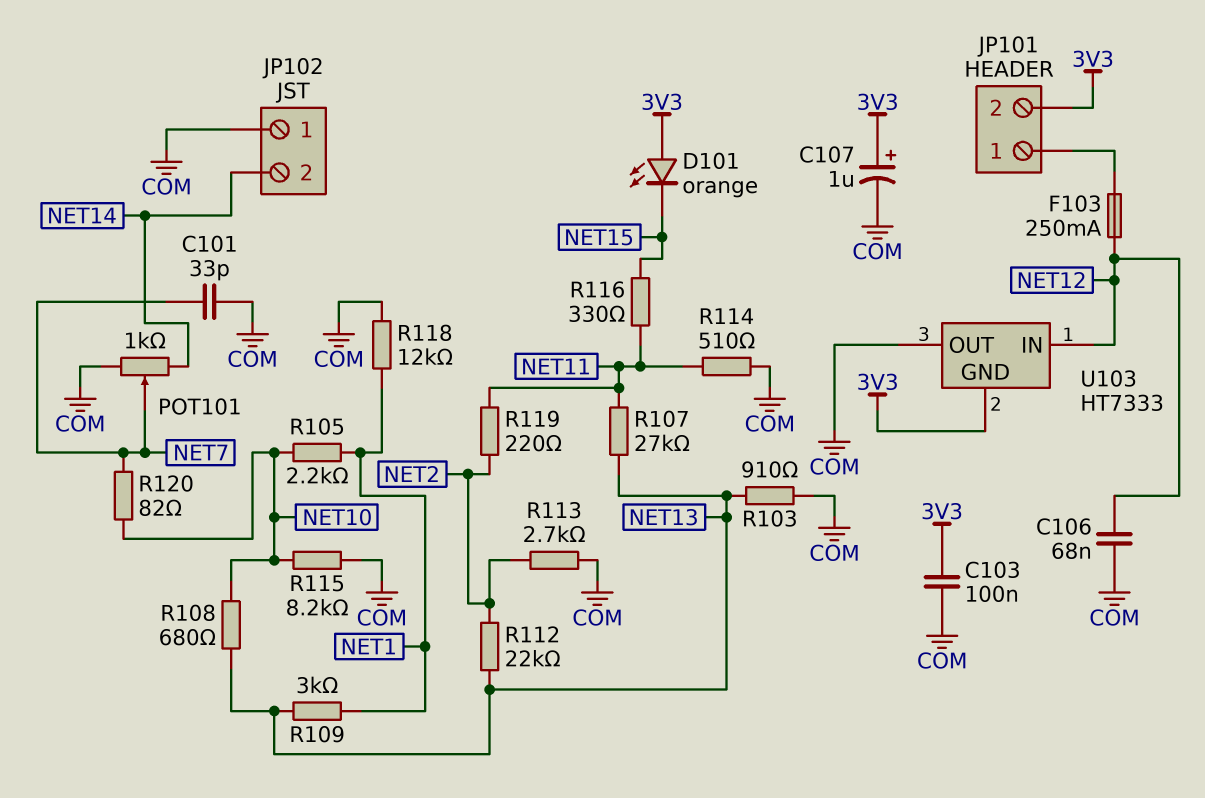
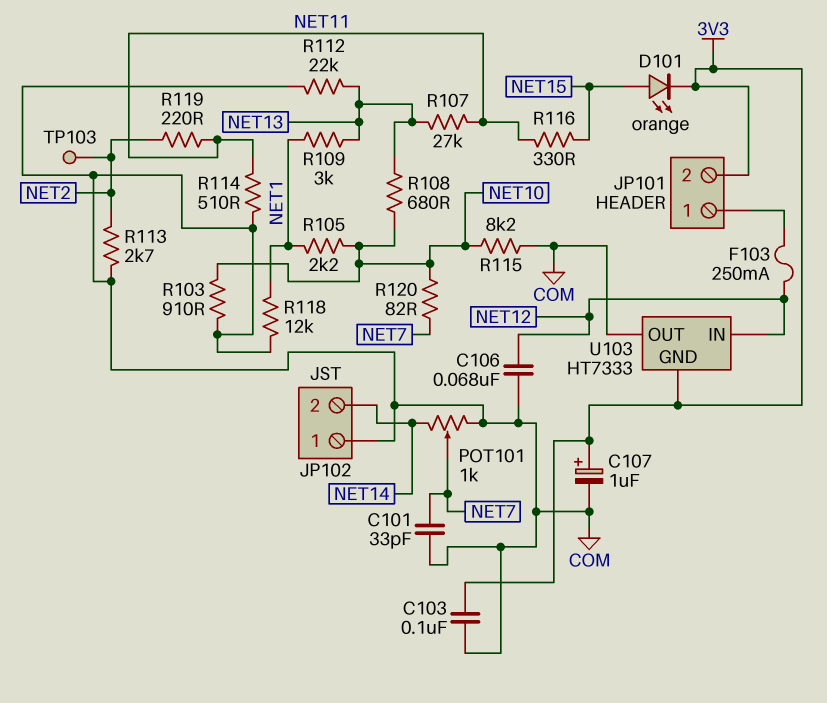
D101: LED orange (A 3V3, K NET15) -> LED orange (A NET15, K 3V3)
R103: 910 (COM, NET13) -> 910 (COM, NET10)
R112: 22k (NET2, NET13) -> 22k (COM, NET13)
TP103: none -> test point (NET2)

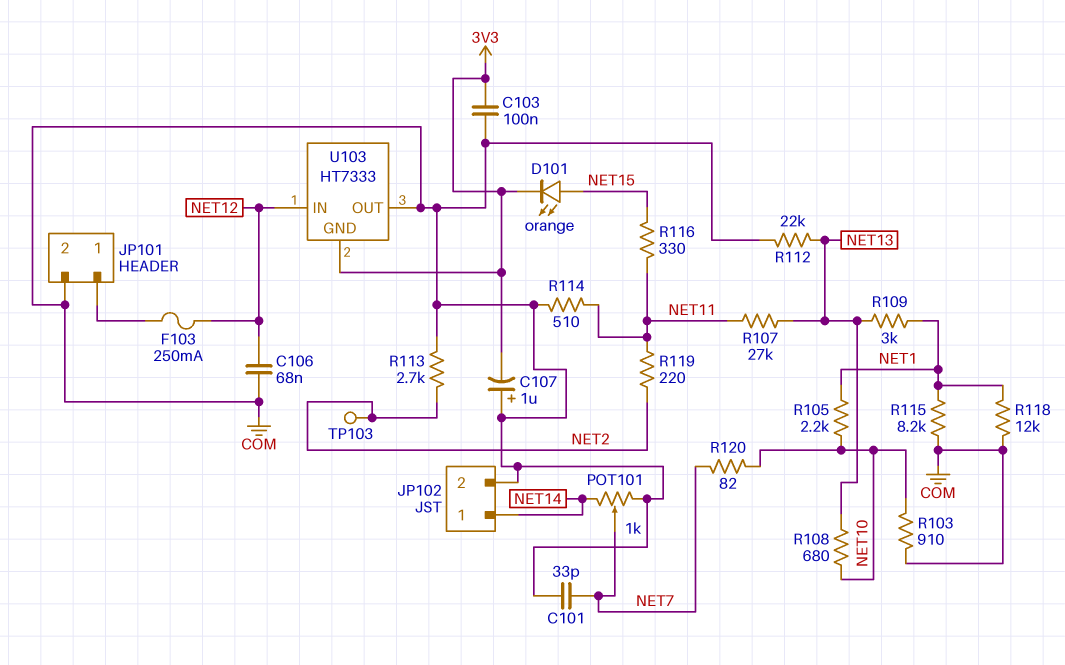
C107: 1uF (plus 3V3, minus COM) -> 1uF (plus COM, minus 3V3)
JP101 pin 2: 3V3 -> COM
JP102 pin 1: COM -> NET14
JP102 pin 2: NET14 -> COM
R115: 8.2k (COM, NET10) -> 8.2k (COM, NET1)

